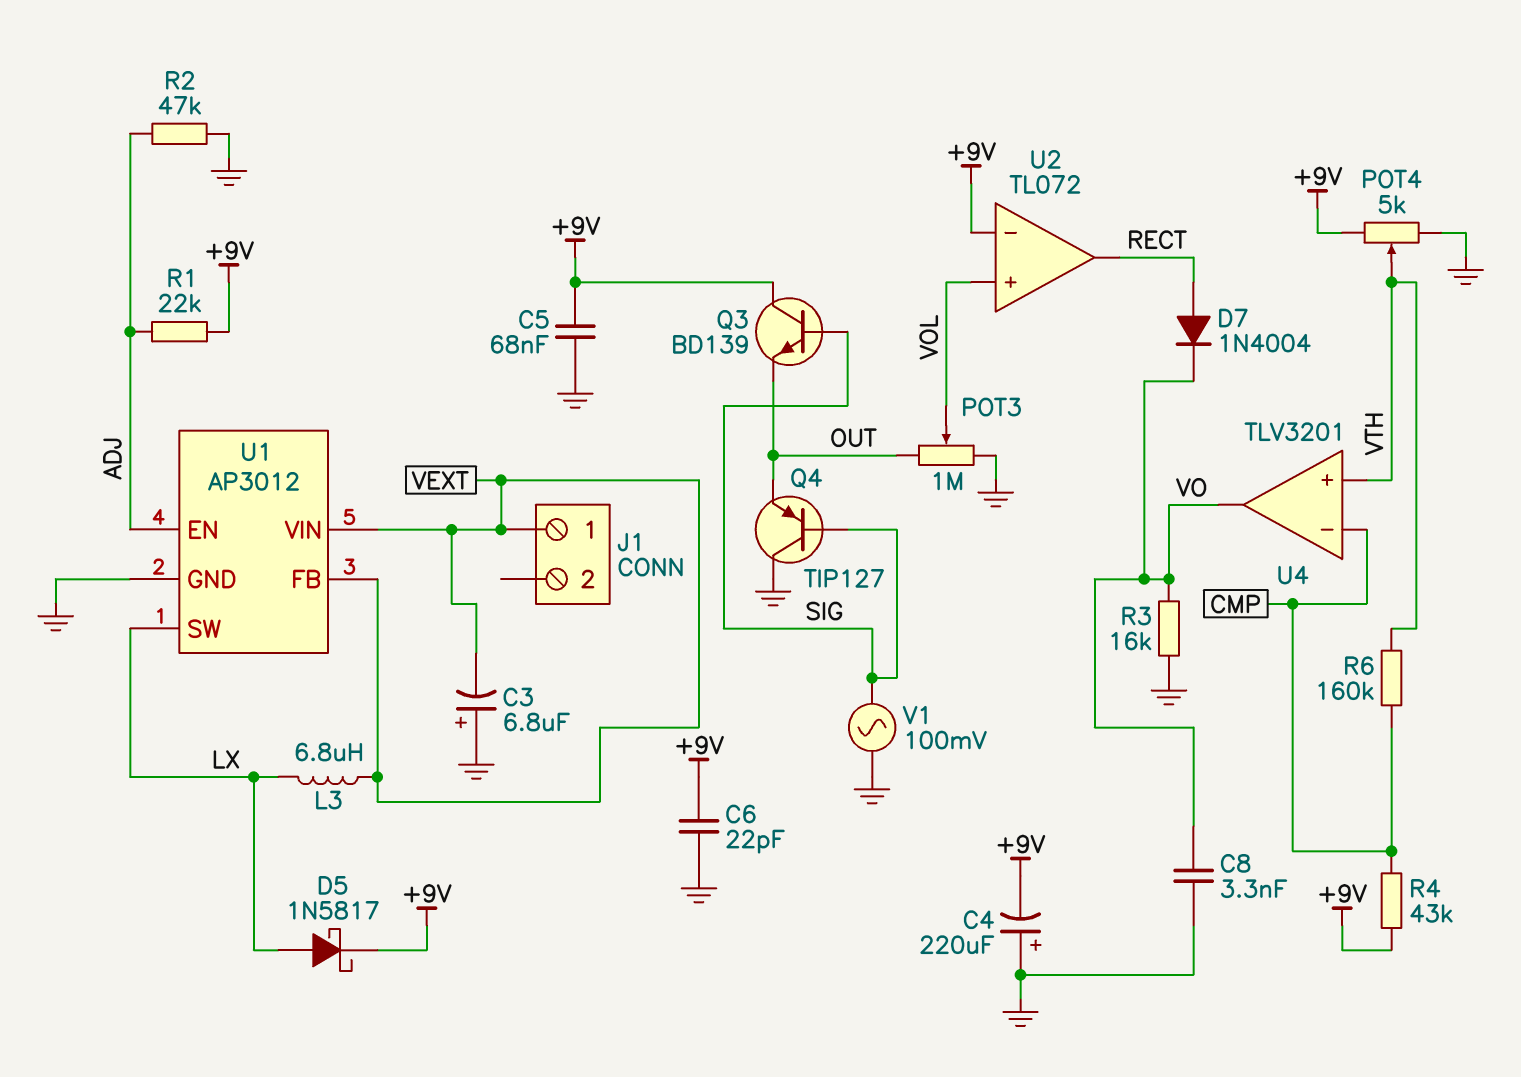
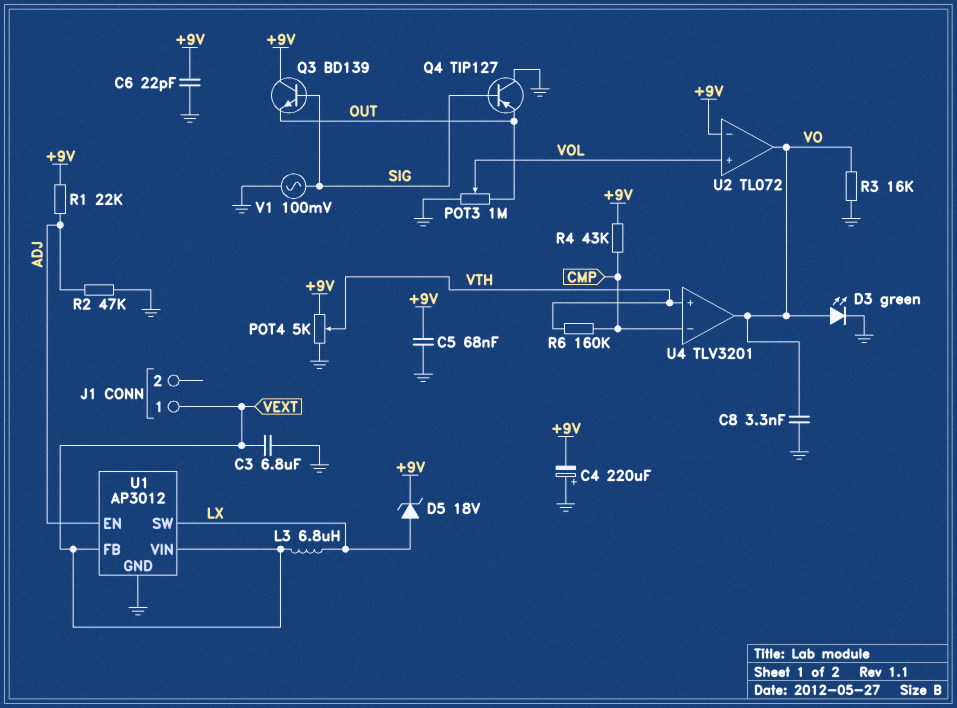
C3: 6.8uF (plus GND, minus VEXT) -> 6.8uF (GND, VEXT)
D3: none -> LED green (A VO, K GND)
D5: schottky 1N5817 (A LX, K +9V) -> zener 18V (A LX, K +9V)
D7: diode 1N4004 (A RECT, K VO) -> none
U2 pin out: RECT -> VO

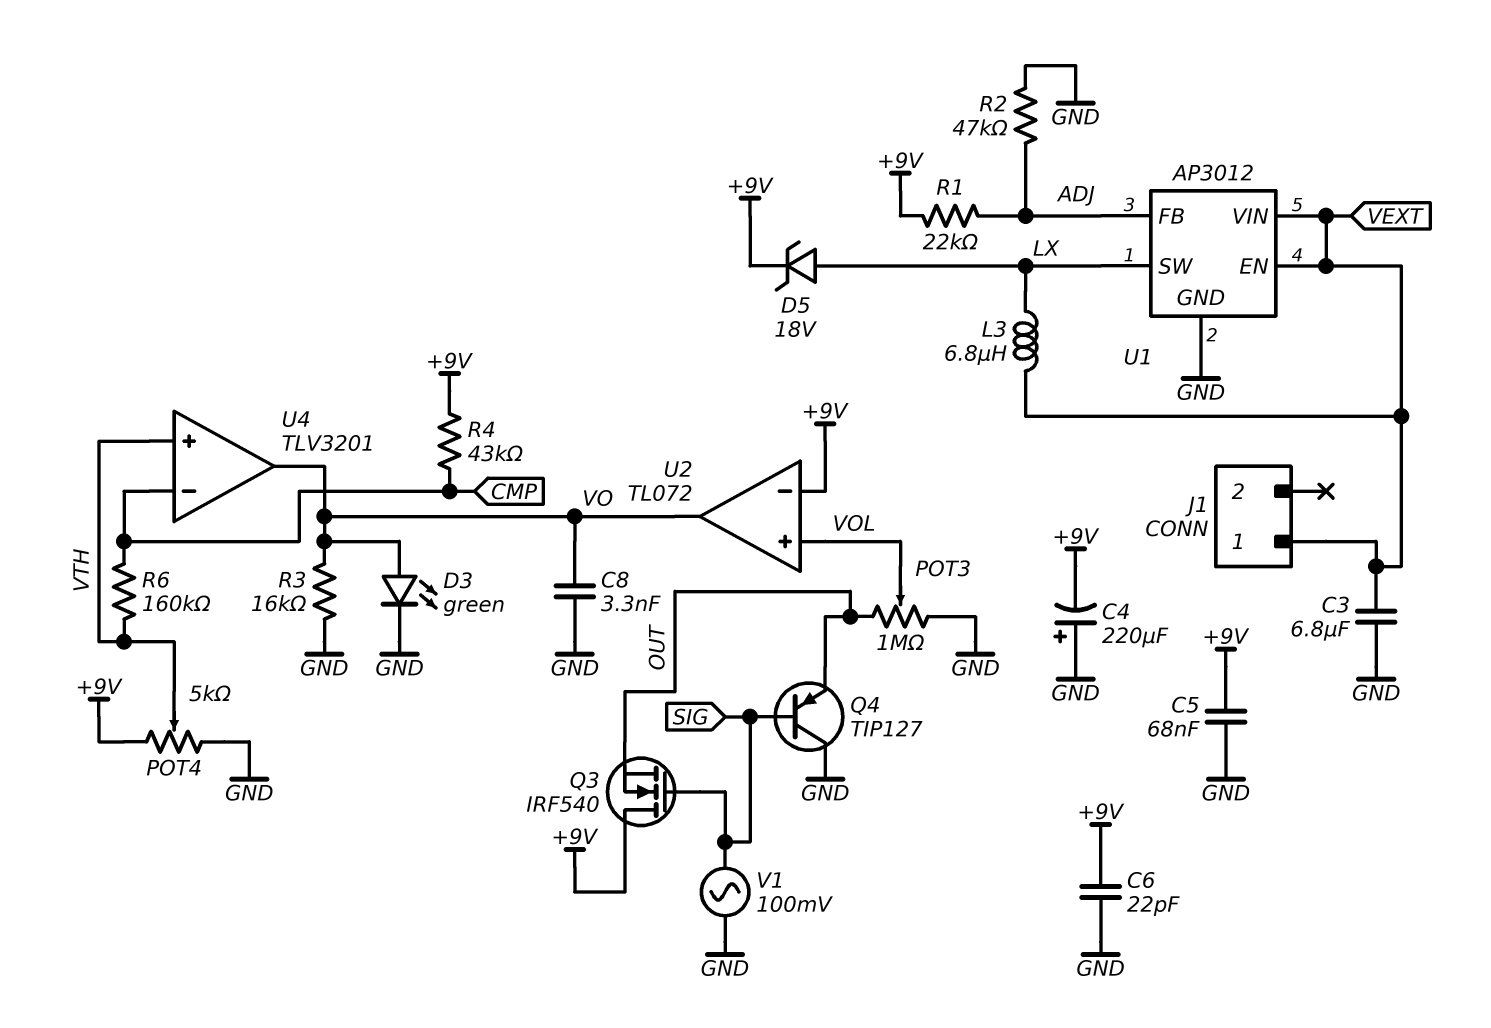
Q3: NPN BD139 (B SIG, C +9V, E OUT) -> NMOS IRF540 (G SIG, D +9V, S OUT)
U1 pin EN: ADJ -> VEXT
U1 pin FB: VEXT -> ADJ

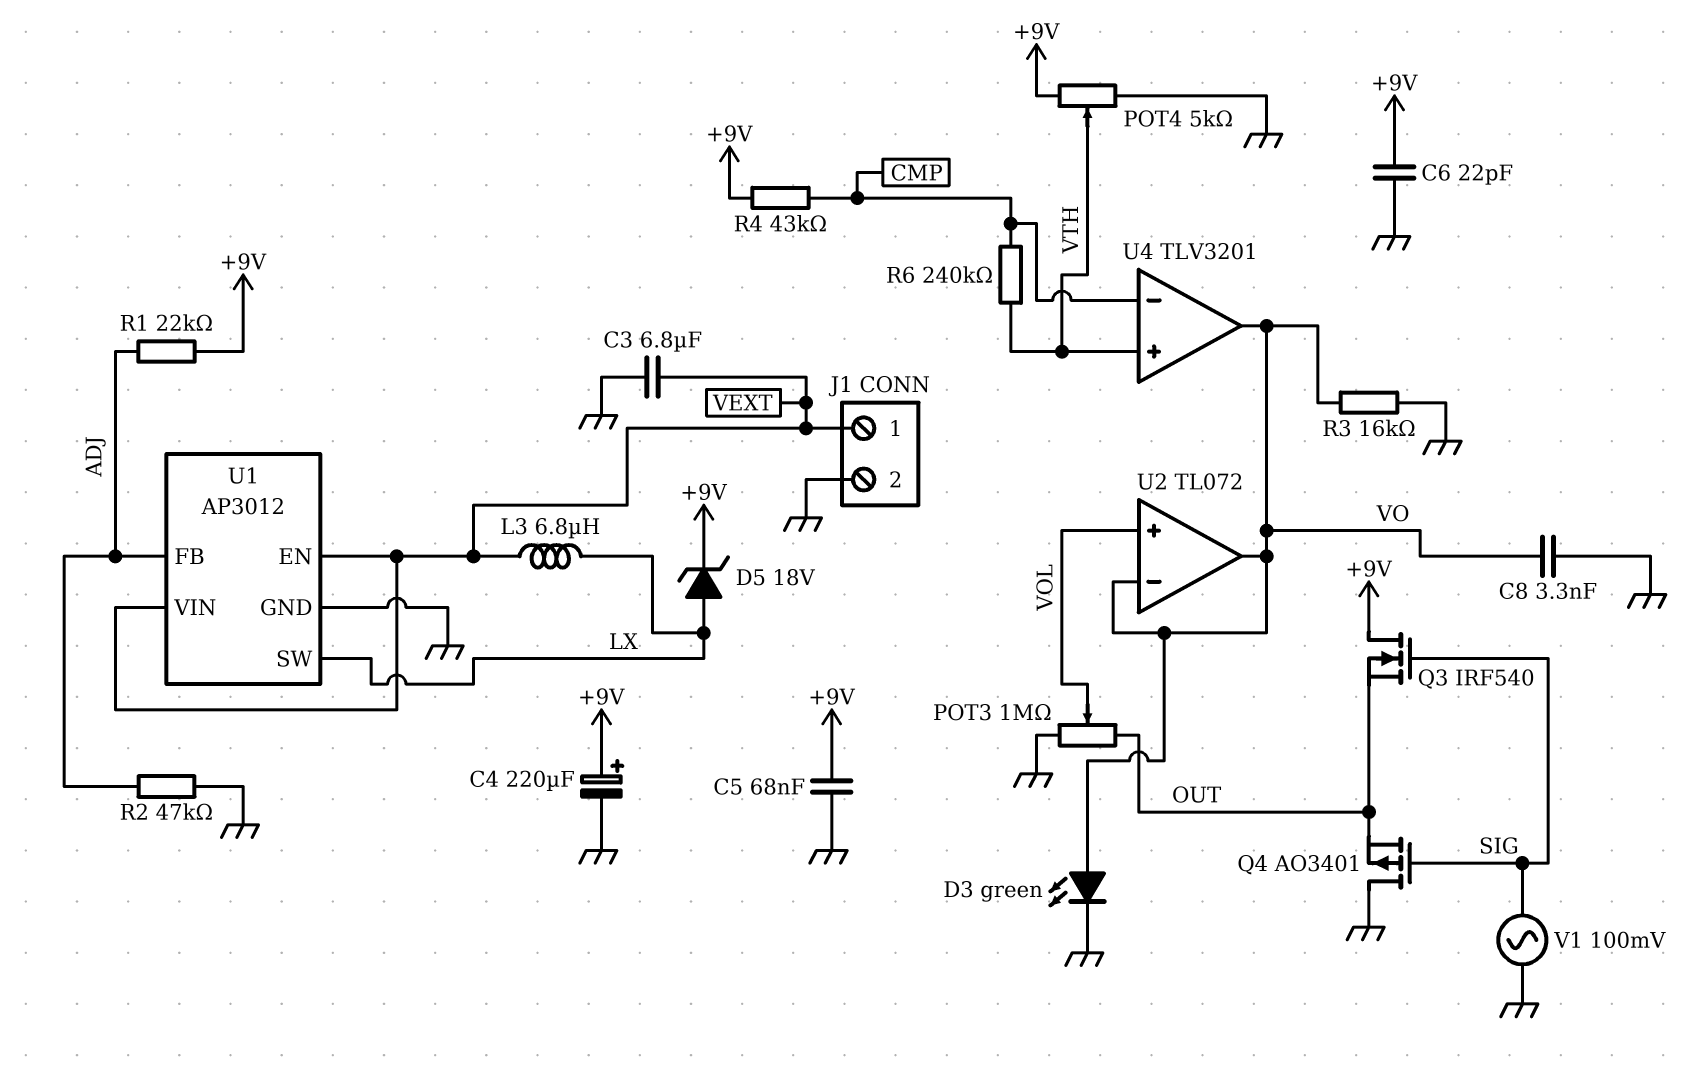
C4: 220uF (plus GND, minus +9V) -> 220uF (plus +9V, minus GND)
J1 pin 2: none -> GND
Q4: PNP TIP127 (B SIG, C GND, E OUT) -> PMOS AO3401 (G SIG, D GND, S OUT)
R6: 160k (CMP, VTH) -> 240k (CMP, VTH)
U2 pin in-: +9V -> VO

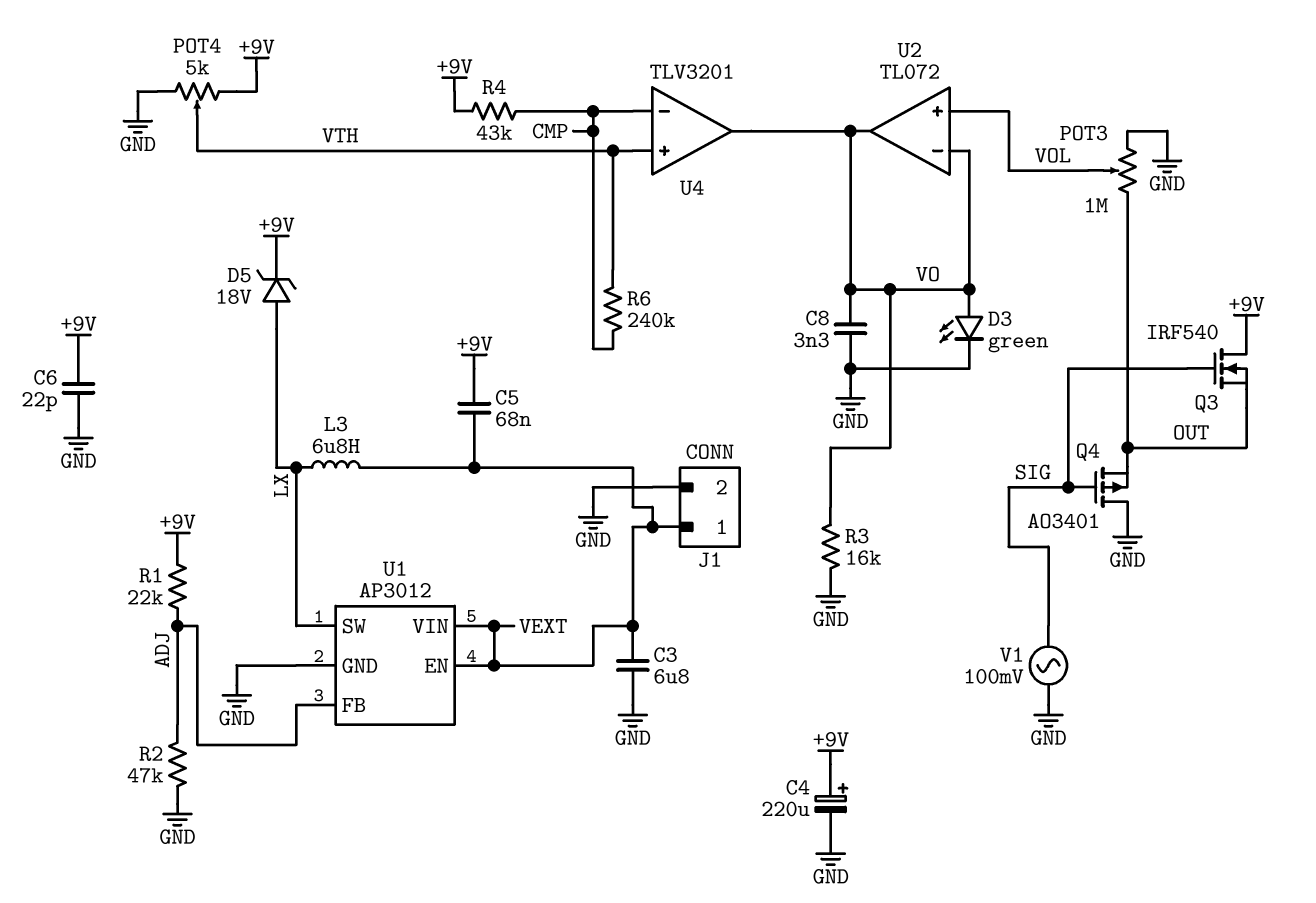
C5: 68nF (+9V, GND) -> 68nF (+9V, VEXT)

